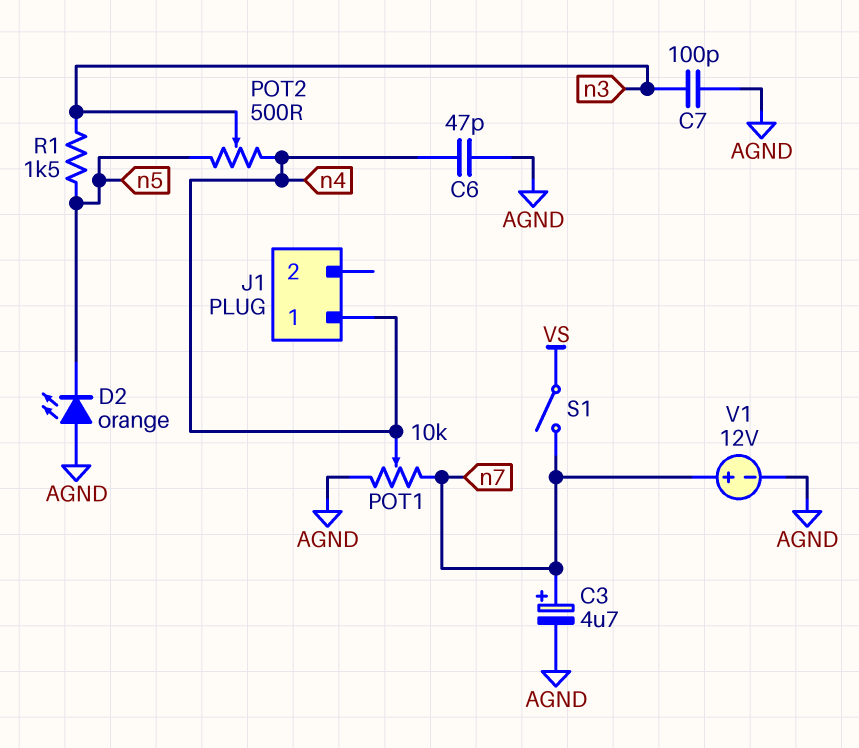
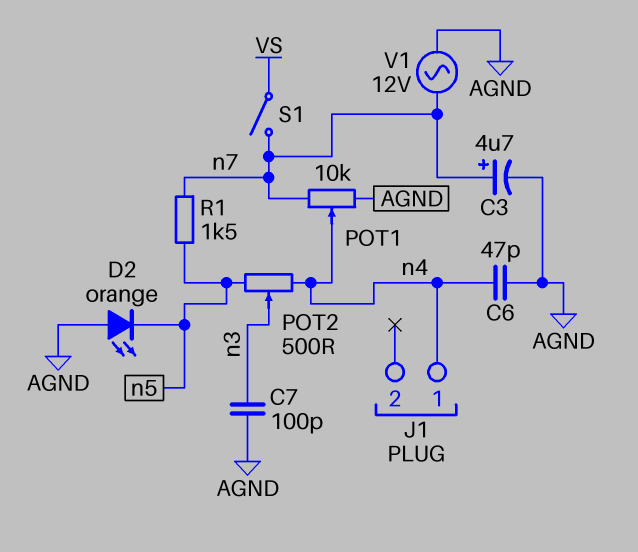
R1: 1.5k (n3, n5) -> 1.5k (n5, n7)
V1: 12V (plus n7, minus AGND) -> AC 12V (AGND, n7)

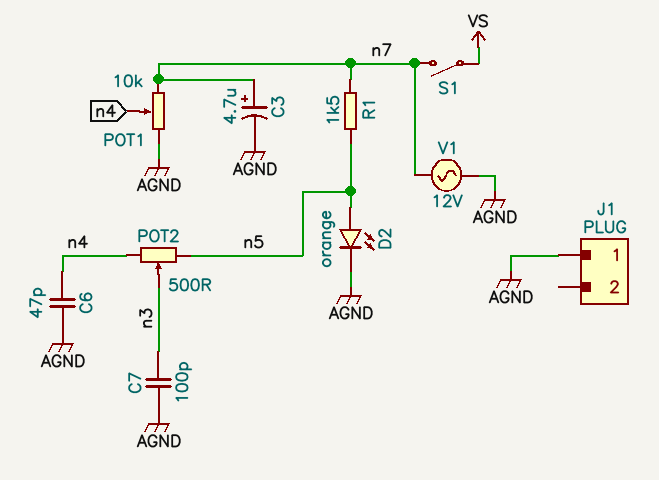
D2: LED orange (A AGND, K n5) -> LED orange (A n5, K AGND)
J1 pin 1: n4 -> AGND

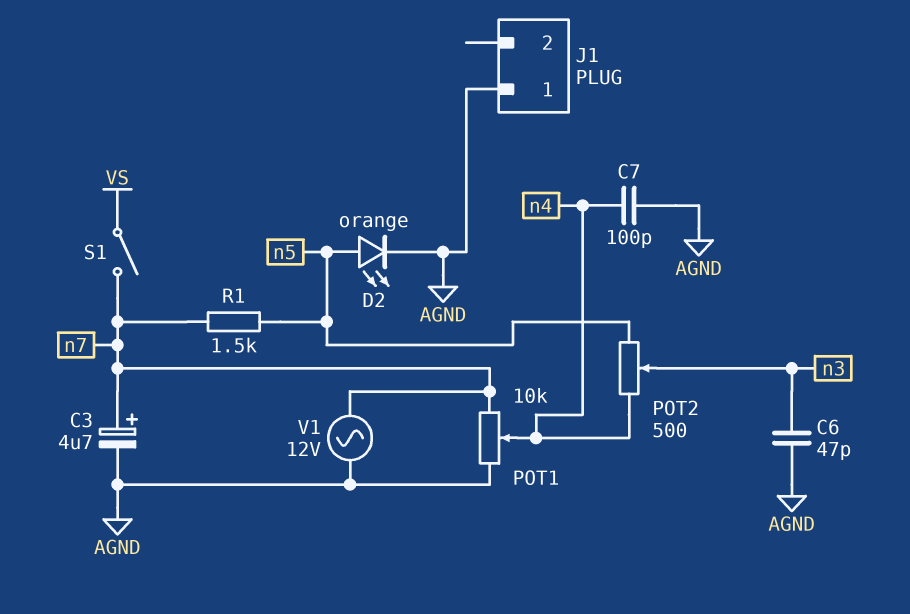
C6: 47pF (AGND, n4) -> 47pF (AGND, n3)
C7: 100pF (AGND, n3) -> 100pF (AGND, n4)

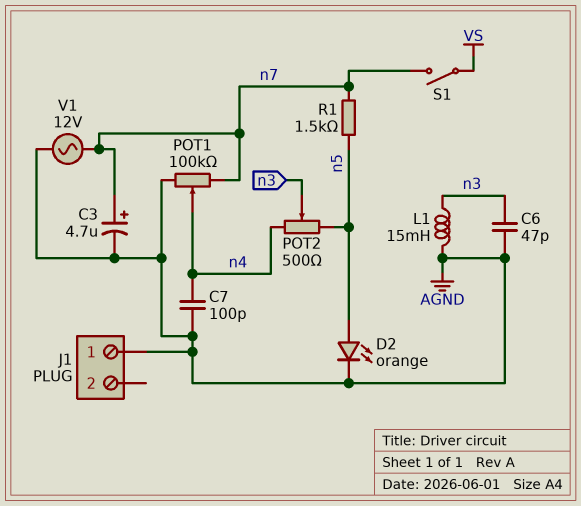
L1: none -> 15mH (AGND, n3)
POT1: 10k (AGND, n7, wiper n4) -> 100k (AGND, n7, wiper n4)

